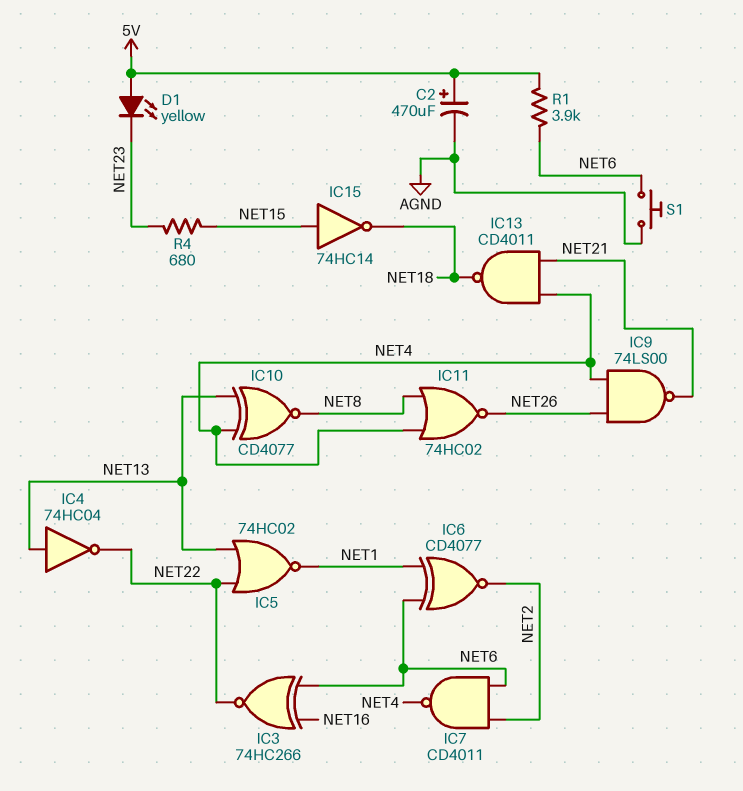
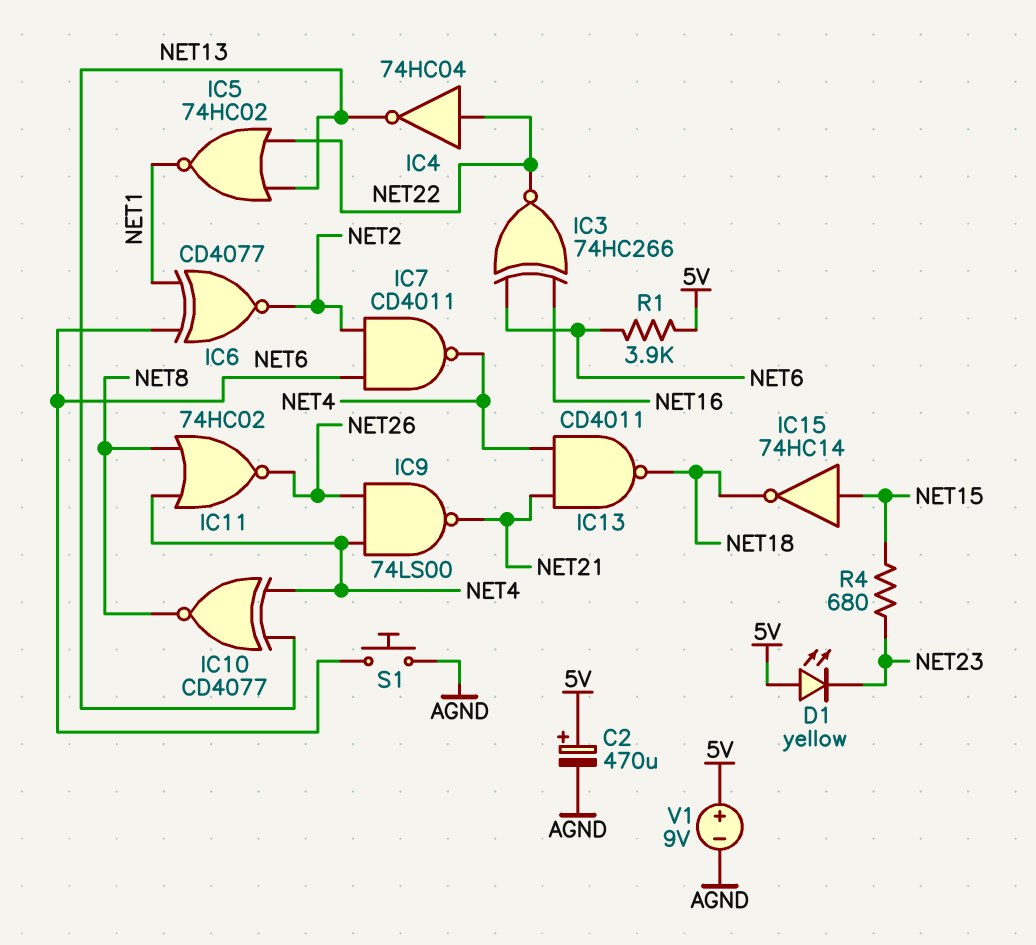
IC4: NOT 74HC04 (in NET13, out NET22) -> NOT 74HC04 (in NET22, out NET13)
V1: none -> 9V (plus 5V, minus AGND)

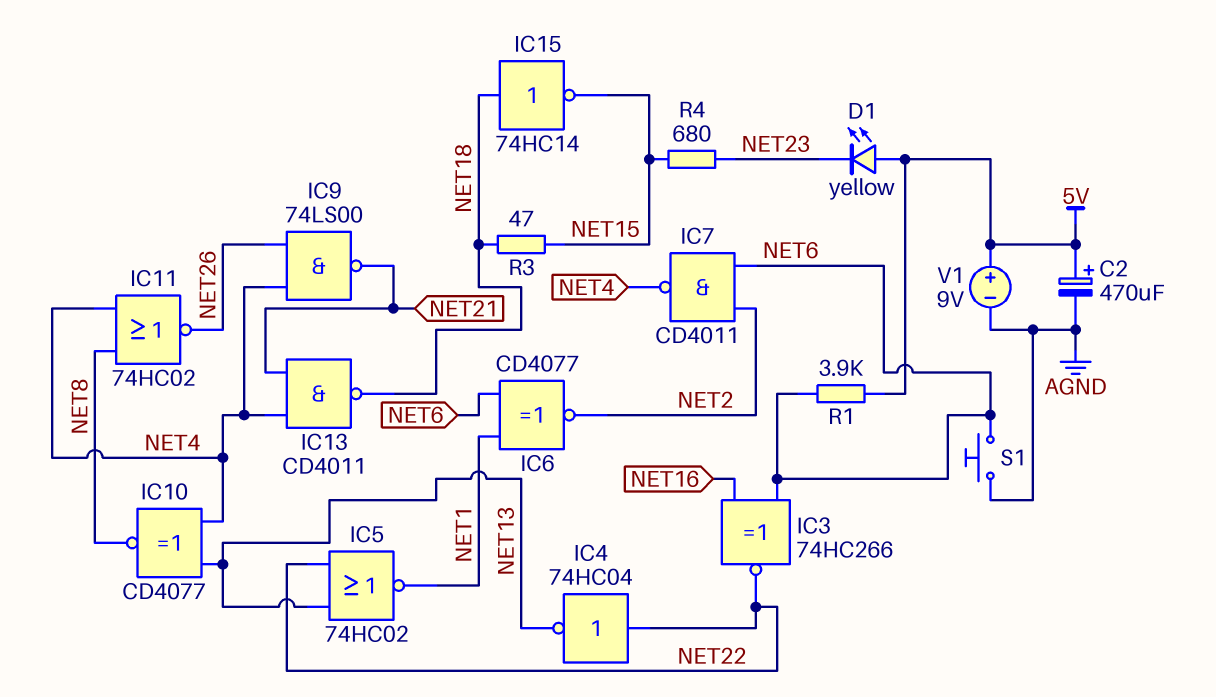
IC15: NOT 74HC14 (in NET15, out NET18) -> NOT 74HC14 (in NET18, out NET15)
R3: none -> 47 (NET15, NET18)

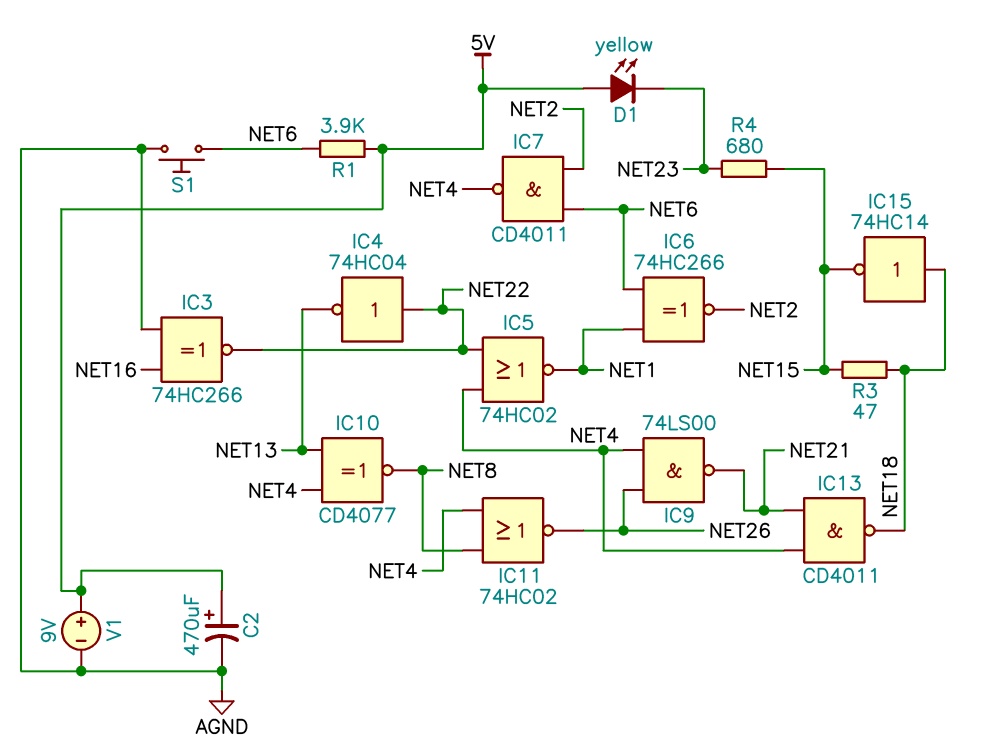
IC3: XNOR 74HC266 (in NET6, in NET16, out NET22) -> XNOR 74HC266 (in AGND, in NET16, out NET22)
IC5: NOR 74HC02 (in NET13, in NET22, out NET1) -> NOR 74HC02 (in NET4, in NET22, out NET1)
IC6: XNOR CD4077 (in NET1, in NET6, out NET2) -> XNOR 74HC266 (in NET1, in NET6, out NET2)

